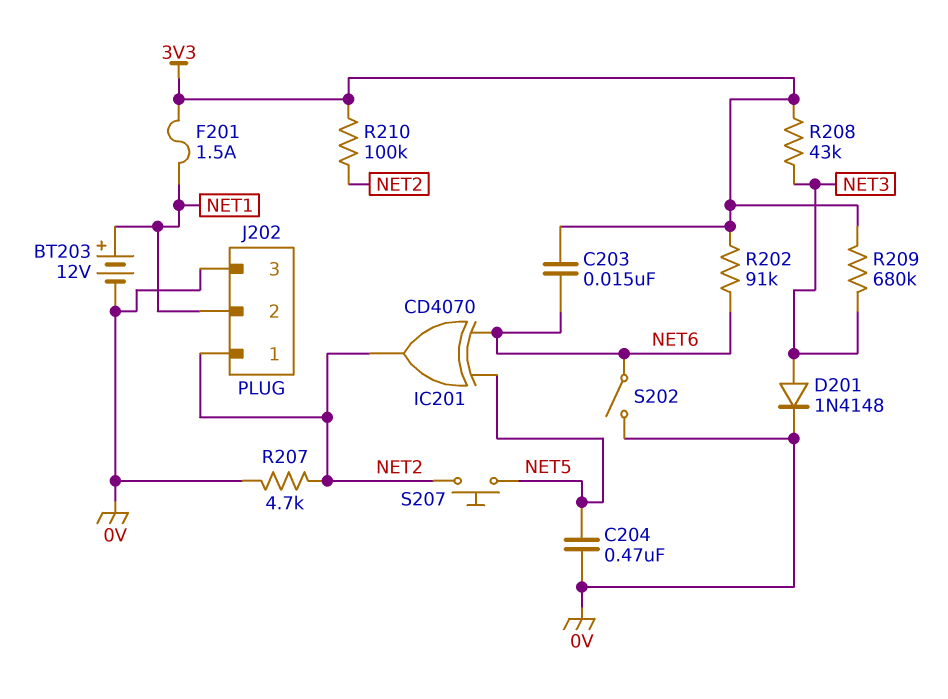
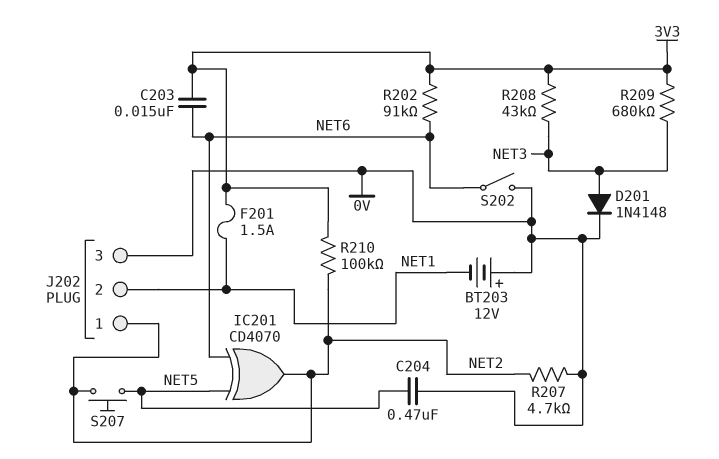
BT203: 12V (plus NET1, minus 0V) -> 12V (plus 0V, minus NET1)

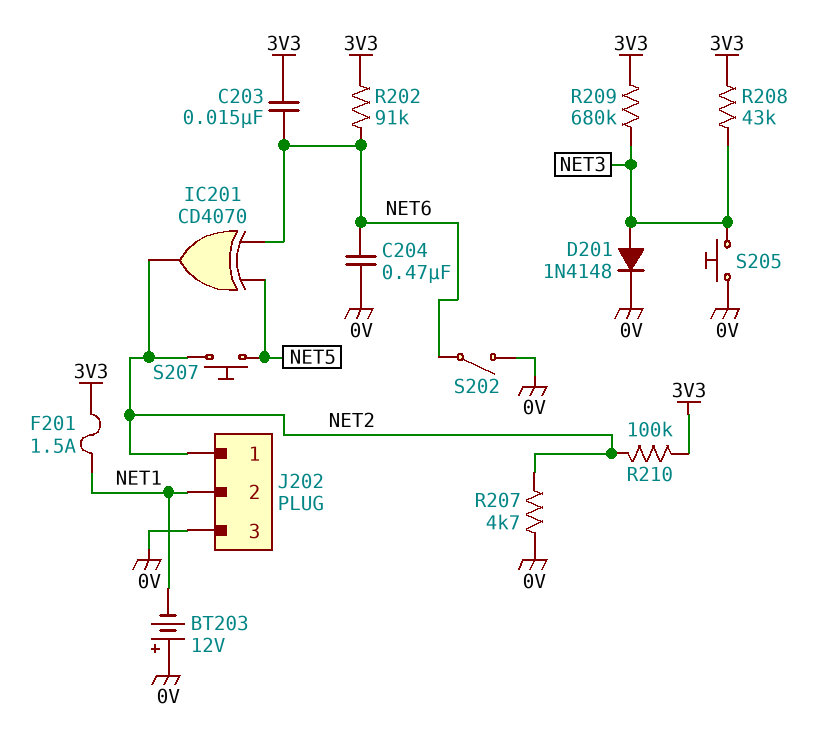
C204: 470nF (0V, NET5) -> 470nF (0V, NET6)
S205: none -> button (0V, NET3)

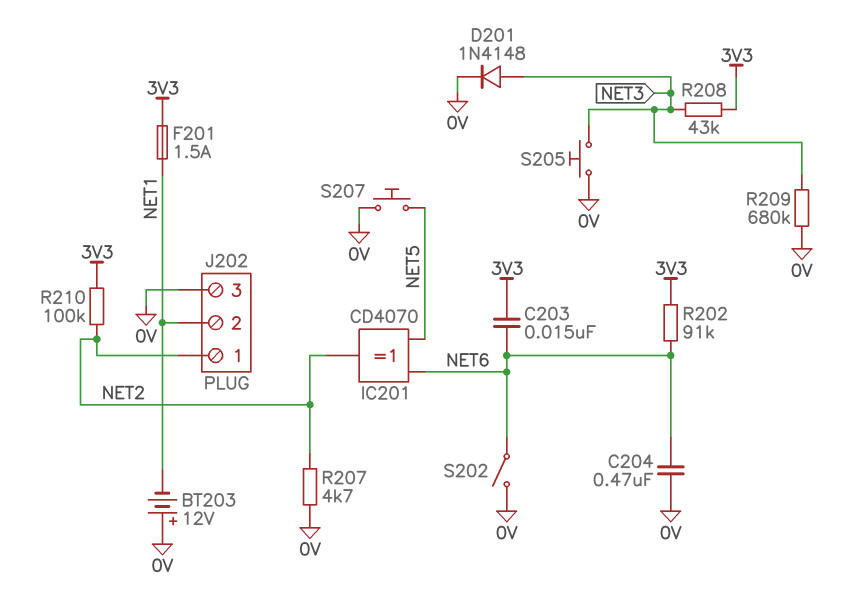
R209: 680k (3V3, NET3) -> 680k (0V, NET3)
S207: button (NET2, NET5) -> button (0V, NET5)

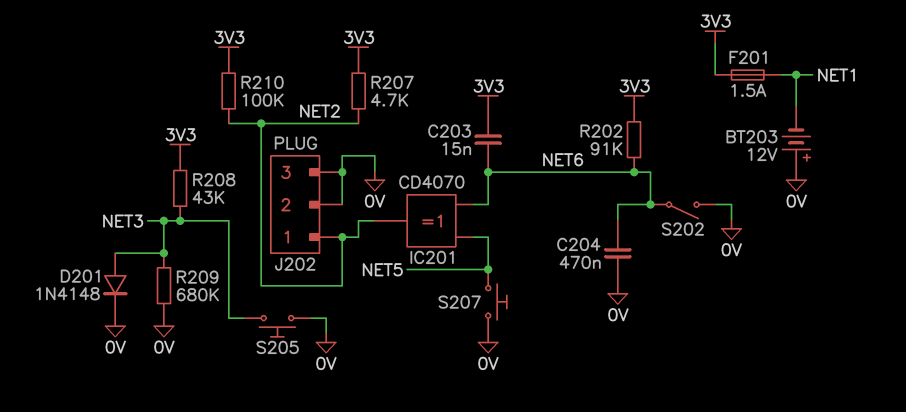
J202 pin 2: NET1 -> 0V
R207: 4.7k (0V, NET2) -> 4.7k (3V3, NET2)

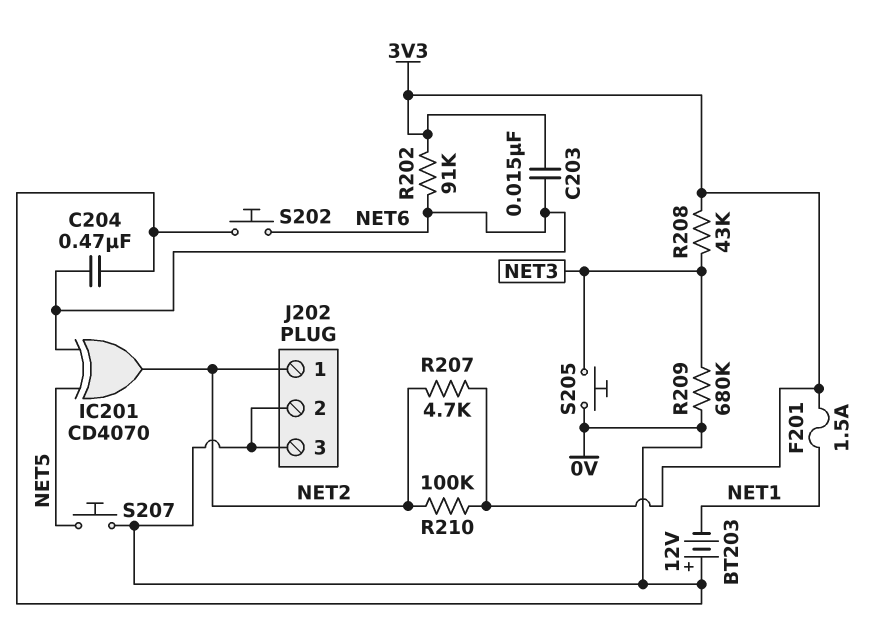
D201: diode 1N4148 (A NET3, K 0V) -> none
S202: switch (0V, NET6) -> button (0V, NET6)

